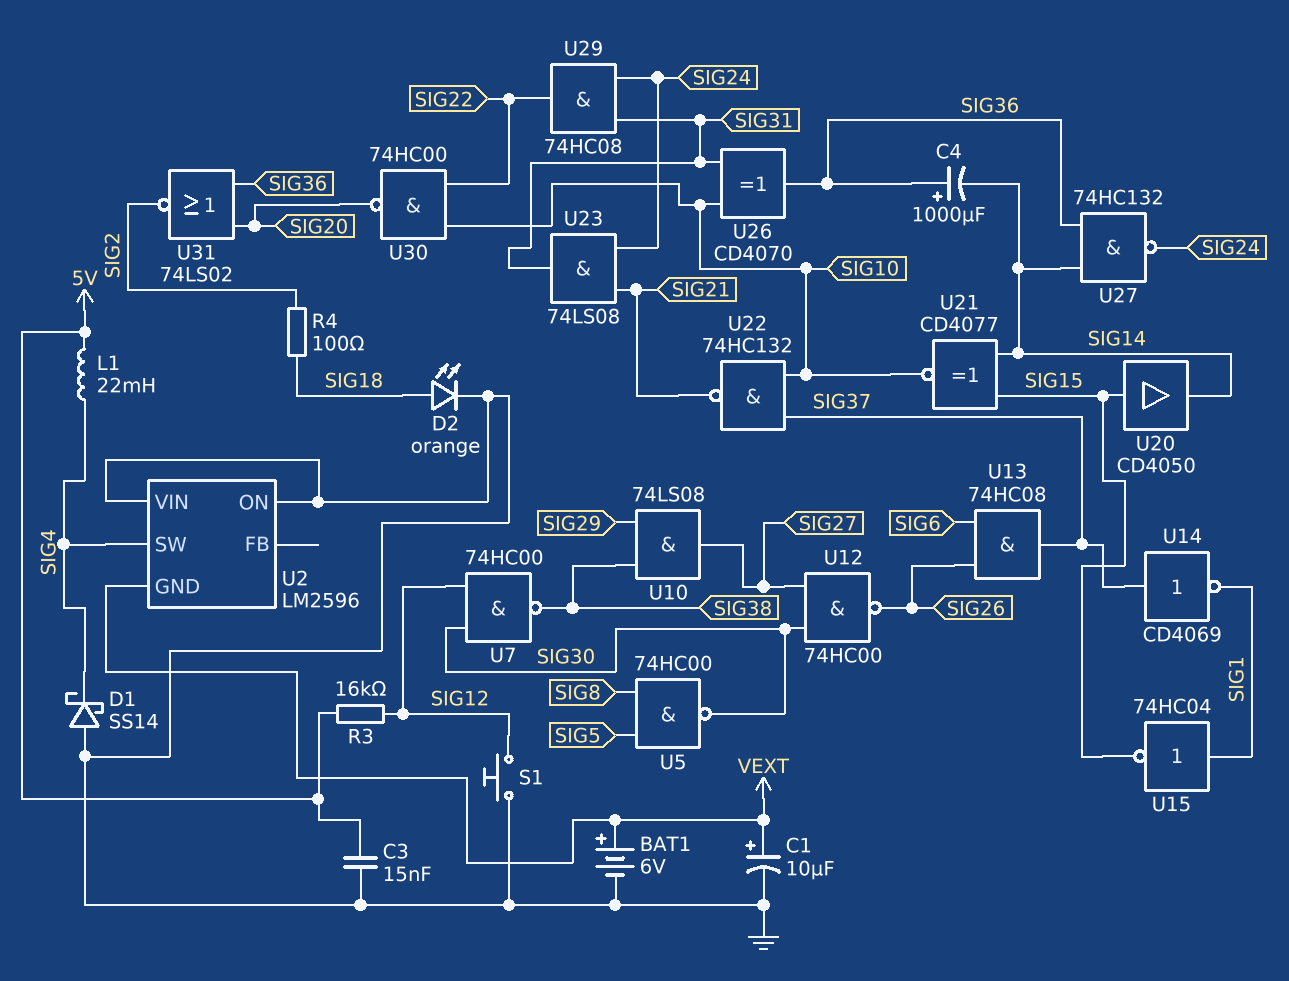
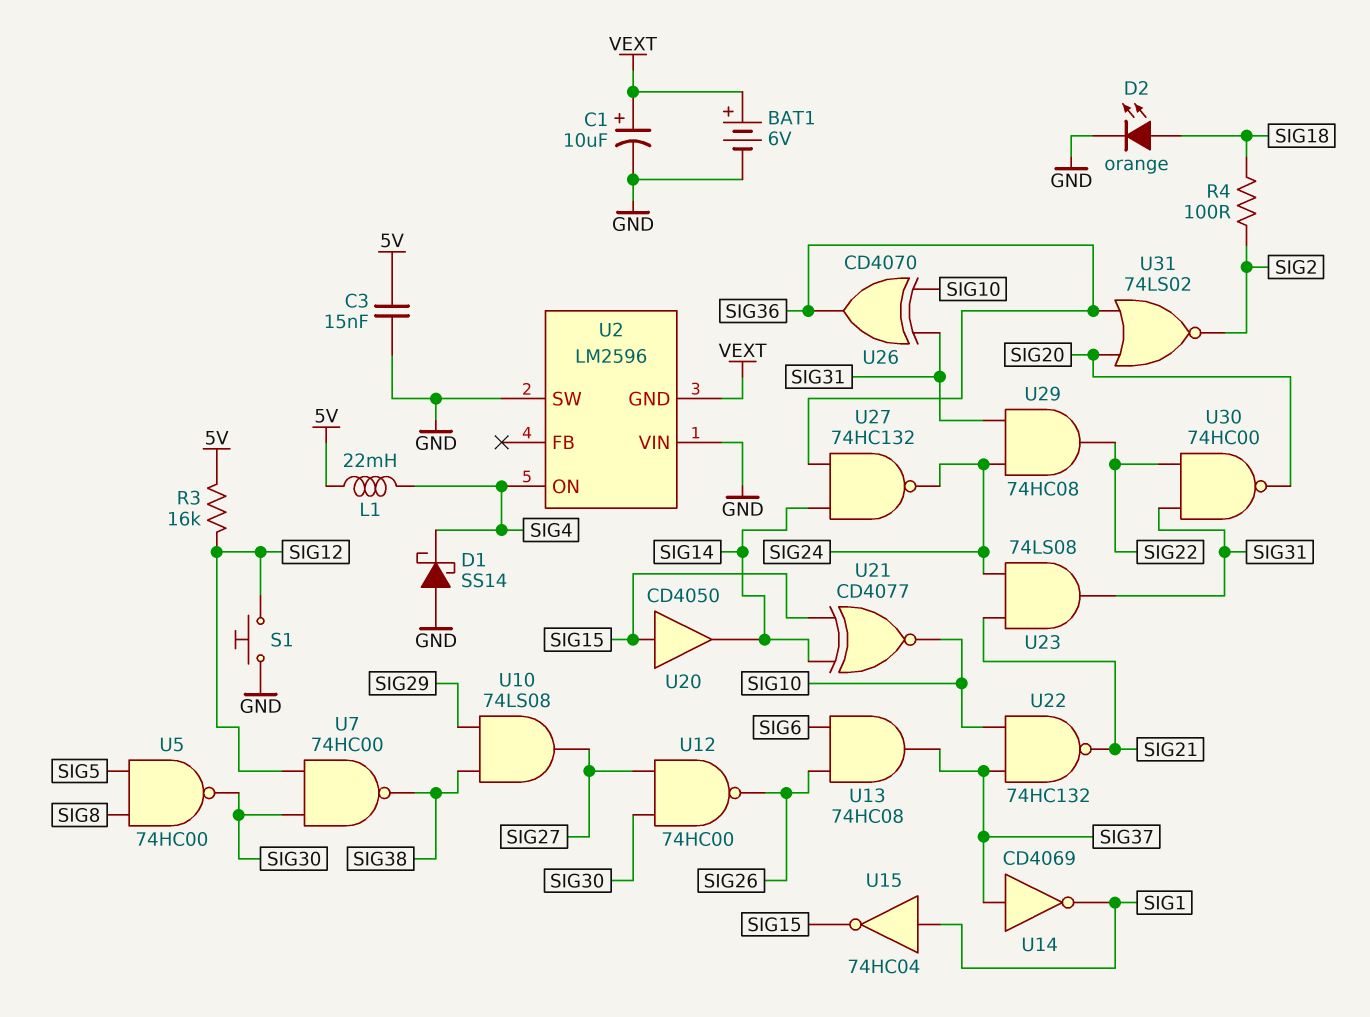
C4: 1000uF (plus SIG36, minus SIG14) -> none
U2 pin ON: GND -> SIG4
U2 pin SW: SIG4 -> GND
U30: NAND 74HC00 (in SIG10, in SIG22, out SIG20) -> NAND 74HC00 (in SIG22, in SIG31, out SIG20)

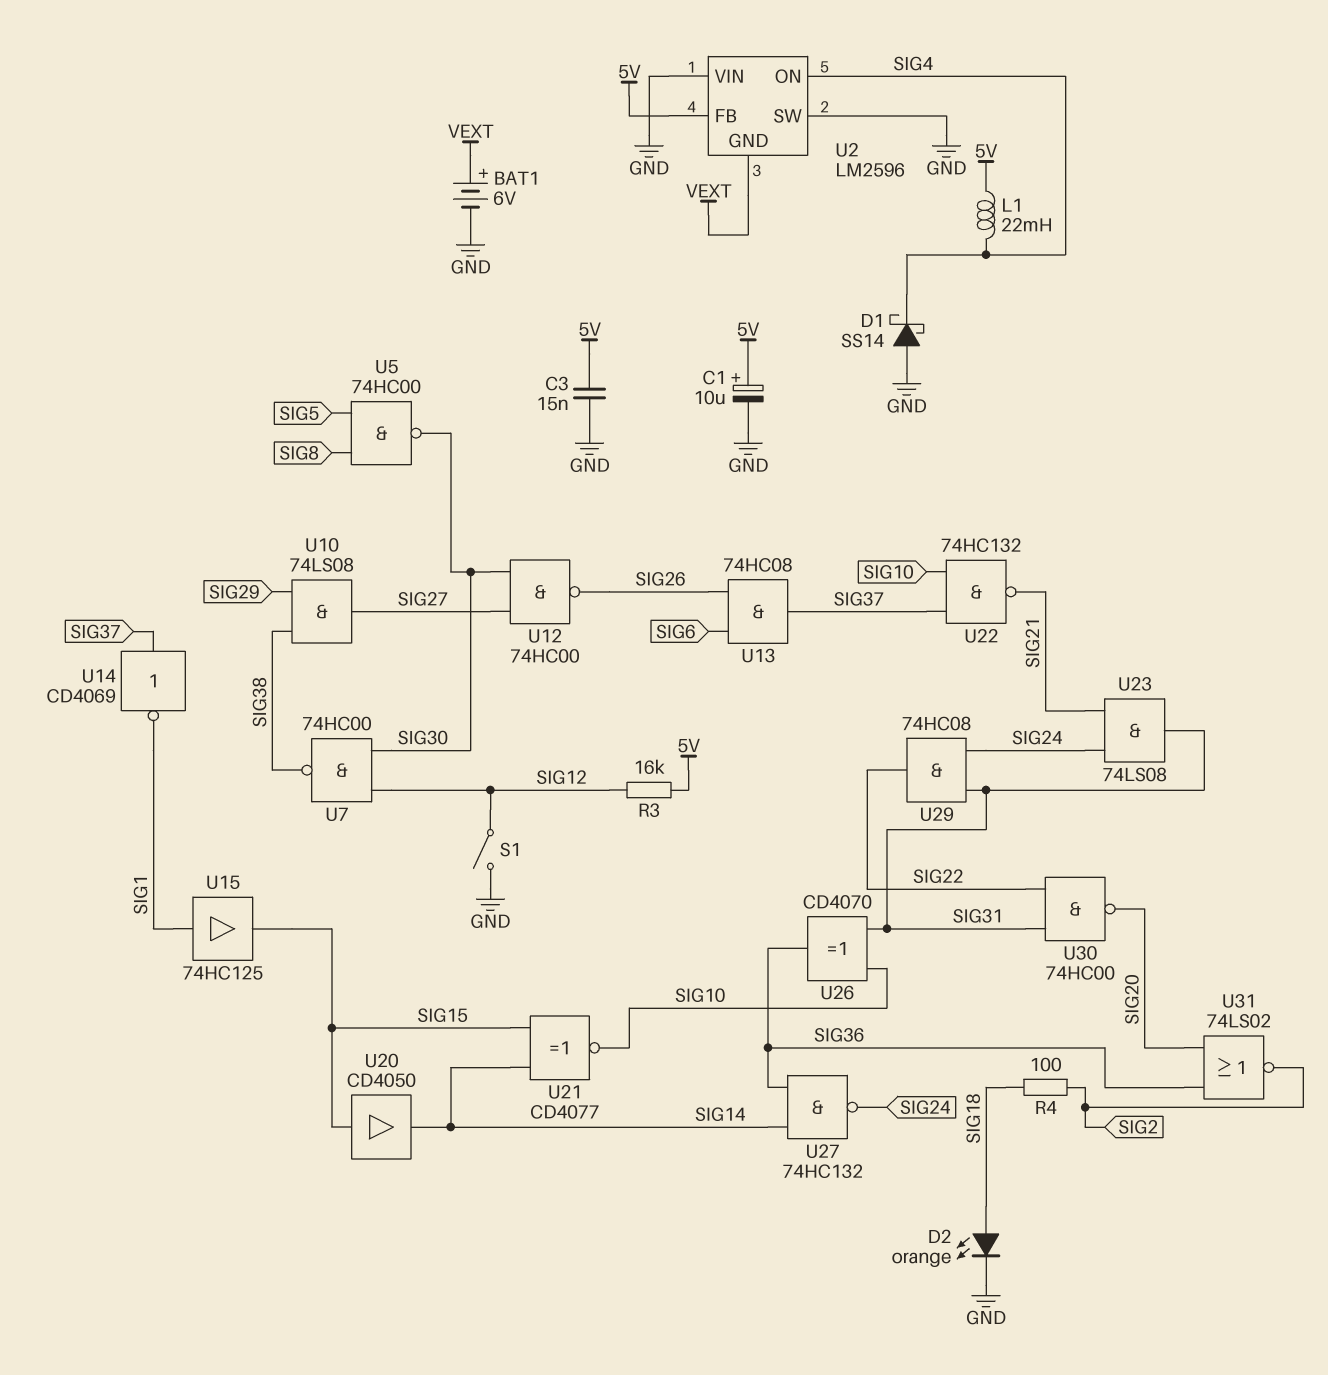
C1: 10uF (plus VEXT, minus GND) -> 10uF (plus 5V, minus GND)
S1: button (GND, SIG12) -> switch (GND, SIG12)
U2 pin FB: none -> 5V
U15: NOT 74HC04 (in SIG1, out SIG15) -> buffer 74HC125 (in SIG1, out SIG15)

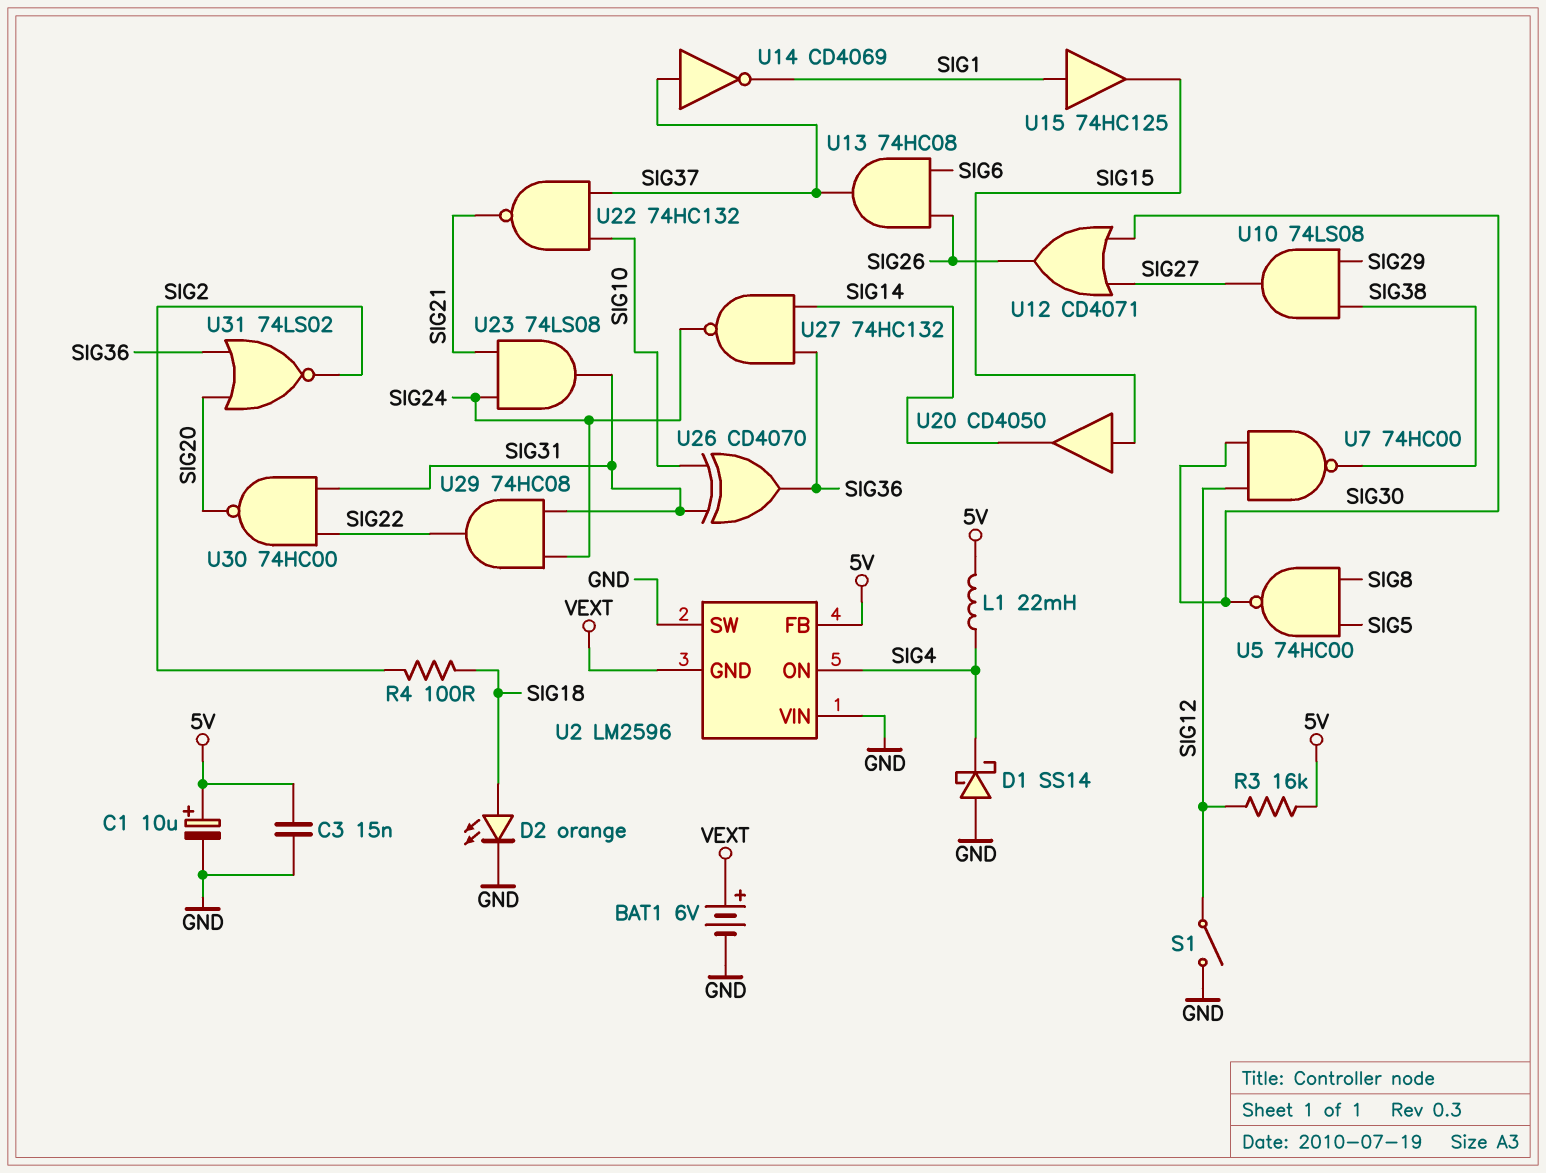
U12: NAND 74HC00 (in SIG27, in SIG30, out SIG26) -> OR CD4071 (in SIG27, in SIG30, out SIG26)
U21: XNOR CD4077 (in SIG14, in SIG15, out SIG10) -> none

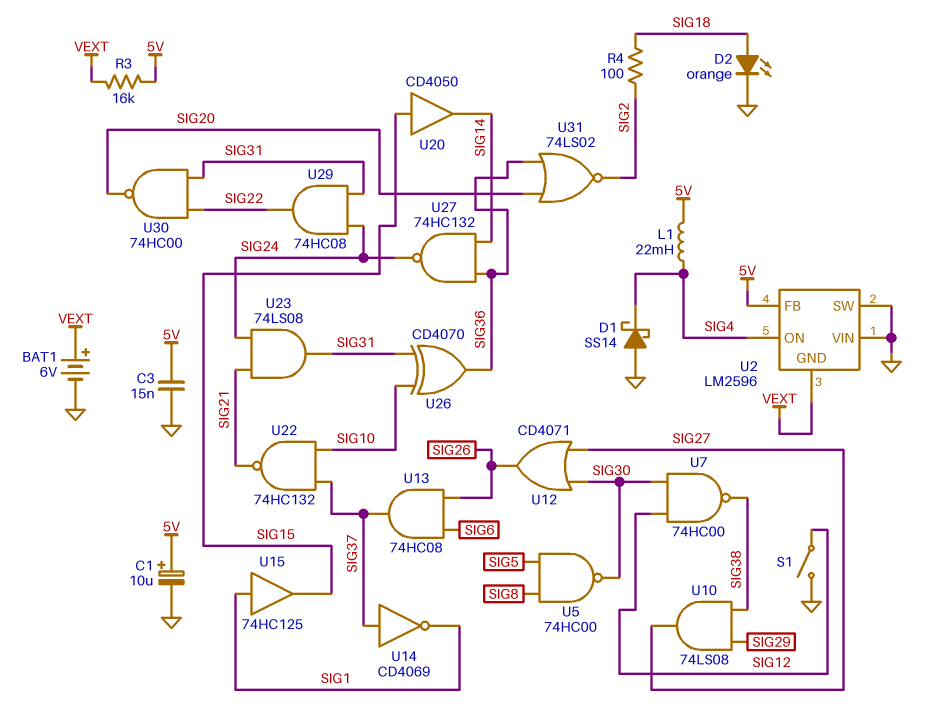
R3: 16k (5V, SIG12) -> 16k (5V, VEXT)

